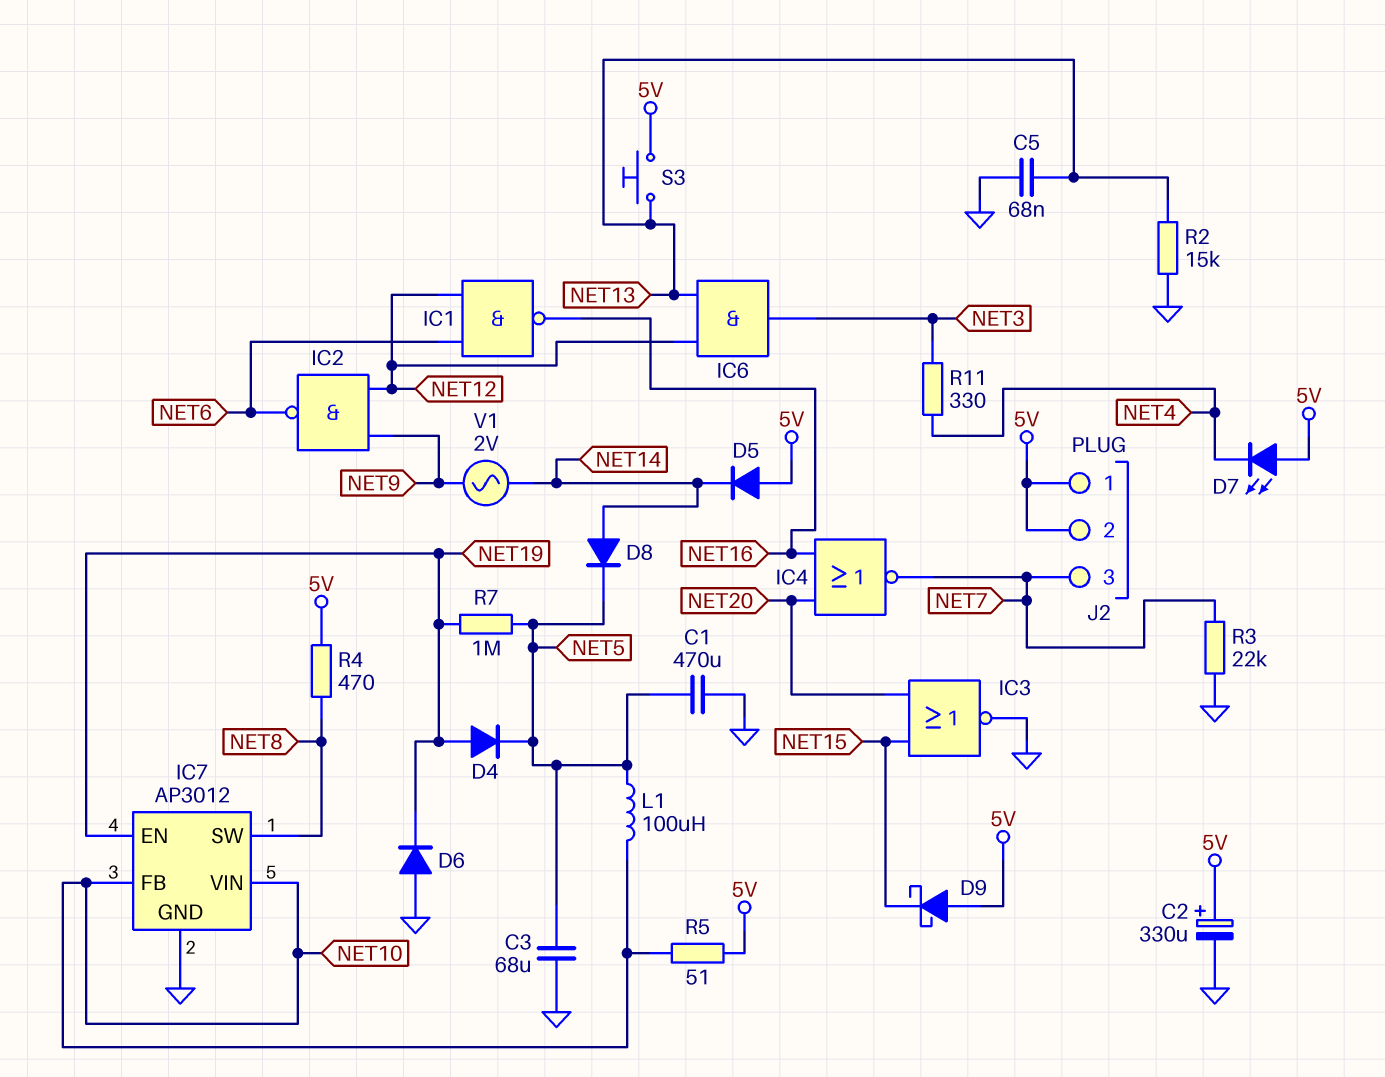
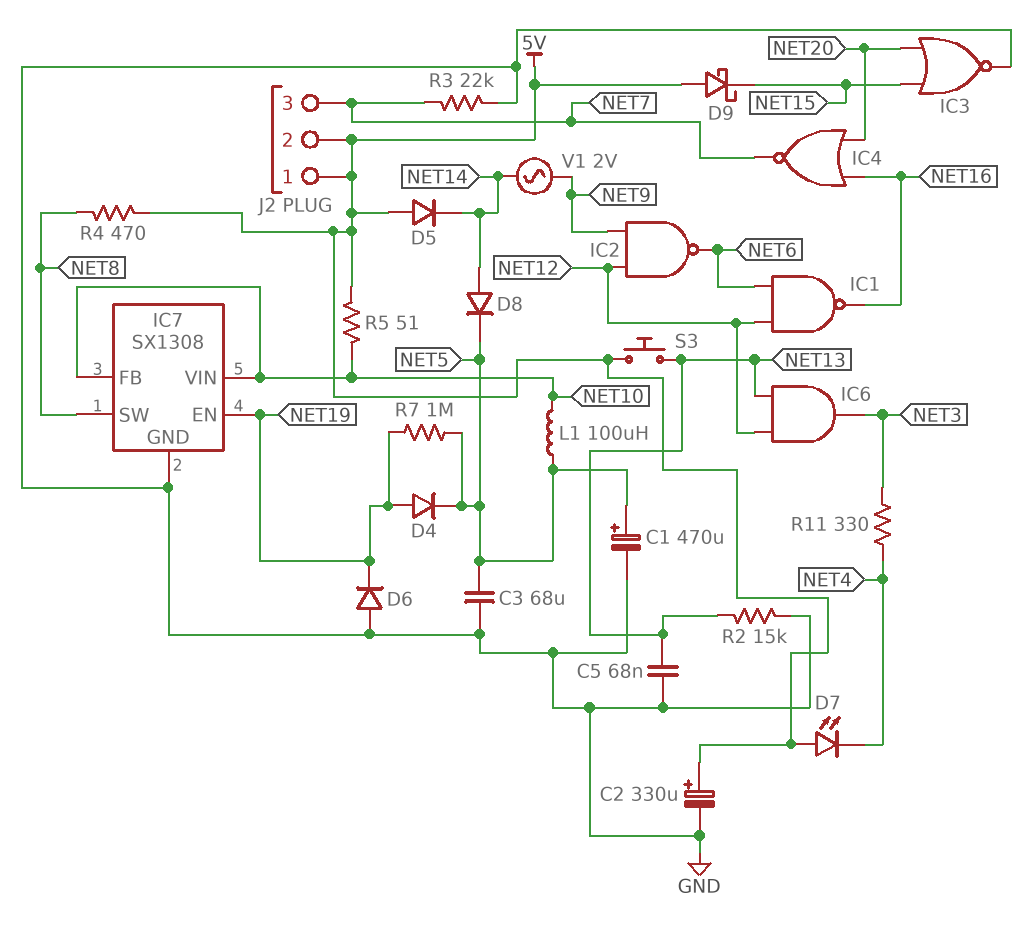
C1: 470uF (GND, NET5) -> 470uF (plus NET5, minus GND)
IC7: AP3012 -> SX1308

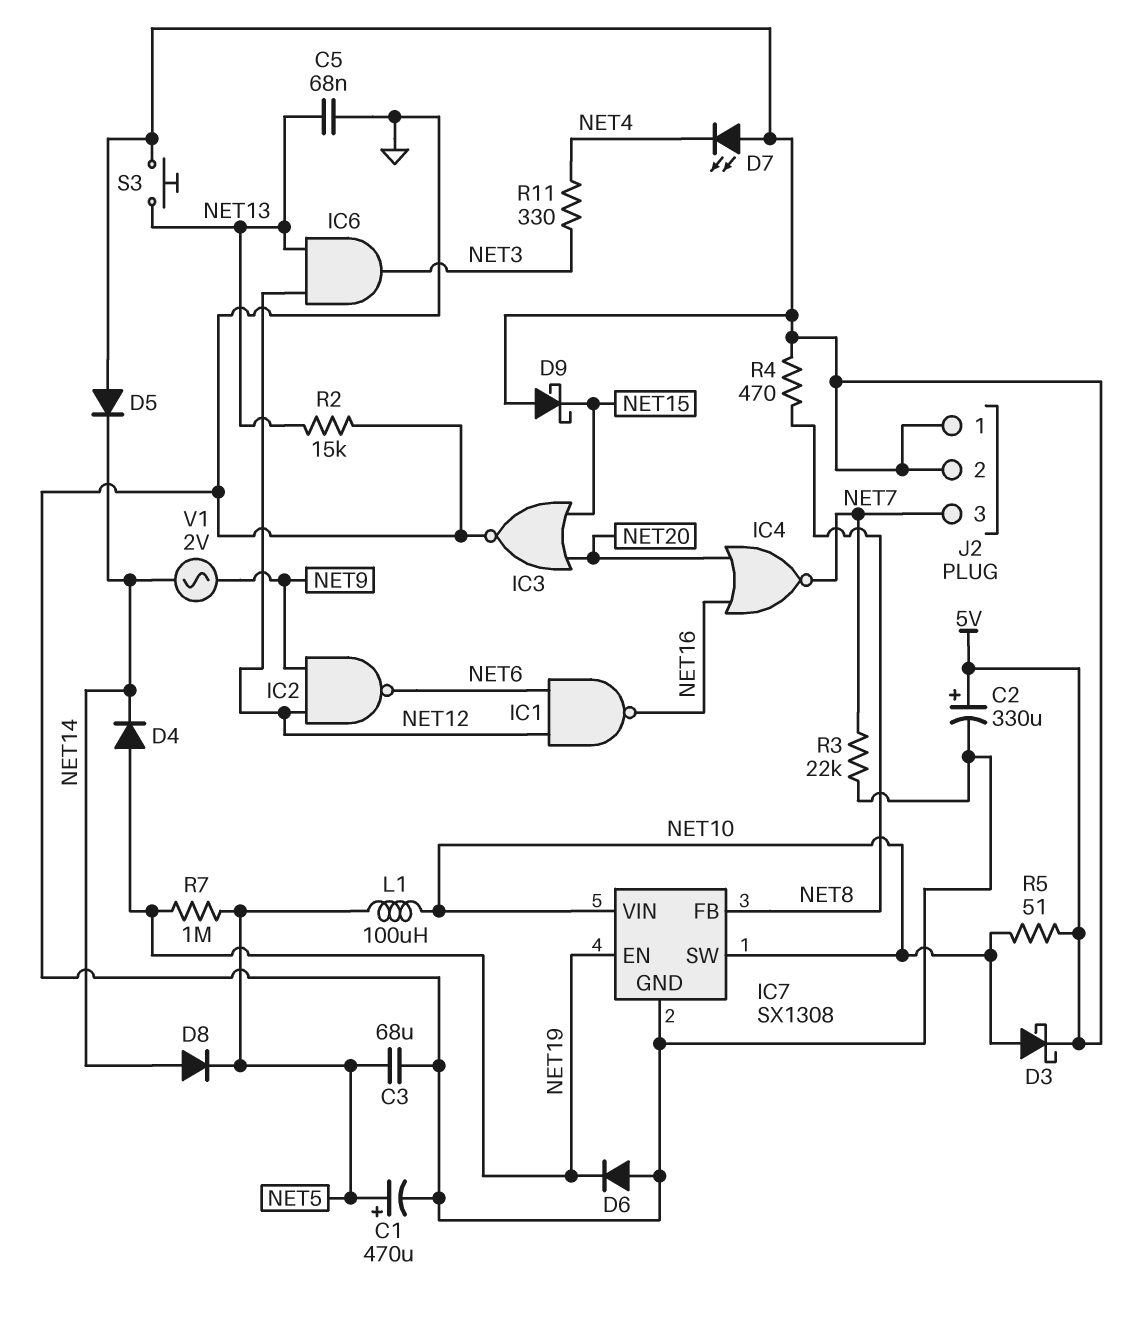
D3: none -> schottky (A NET10, K 5V)
D4: diode (A NET19, K NET5) -> diode (A NET19, K NET14)
IC7 pin FB: NET10 -> NET8
IC7 pin SW: NET8 -> NET10

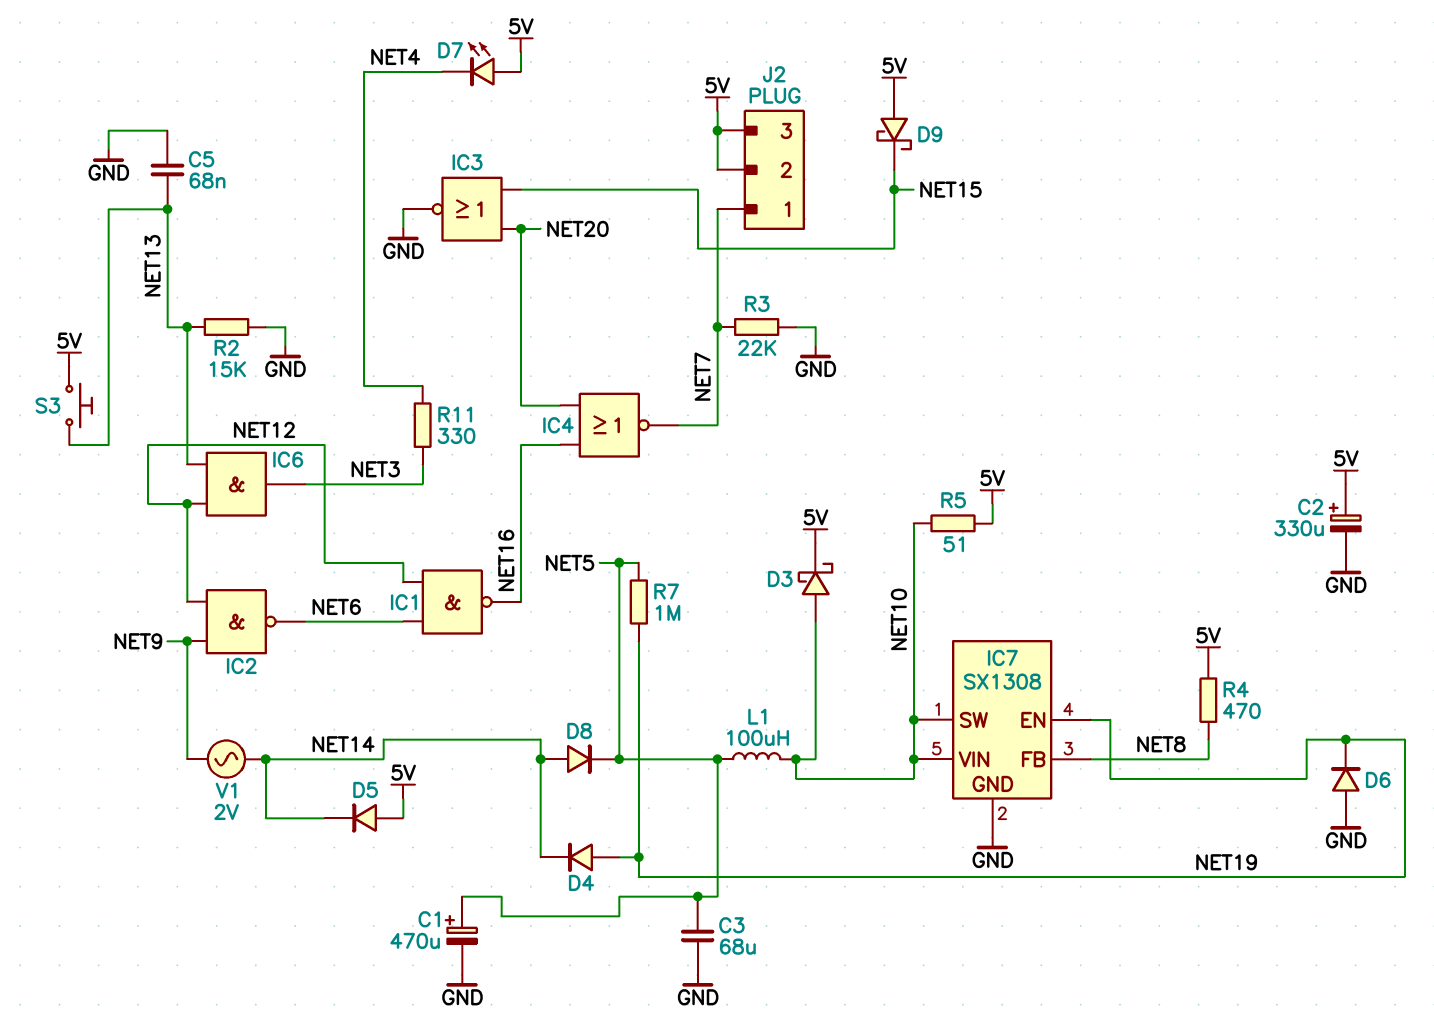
J2 pin 1: 5V -> NET7
J2 pin 3: NET7 -> 5V

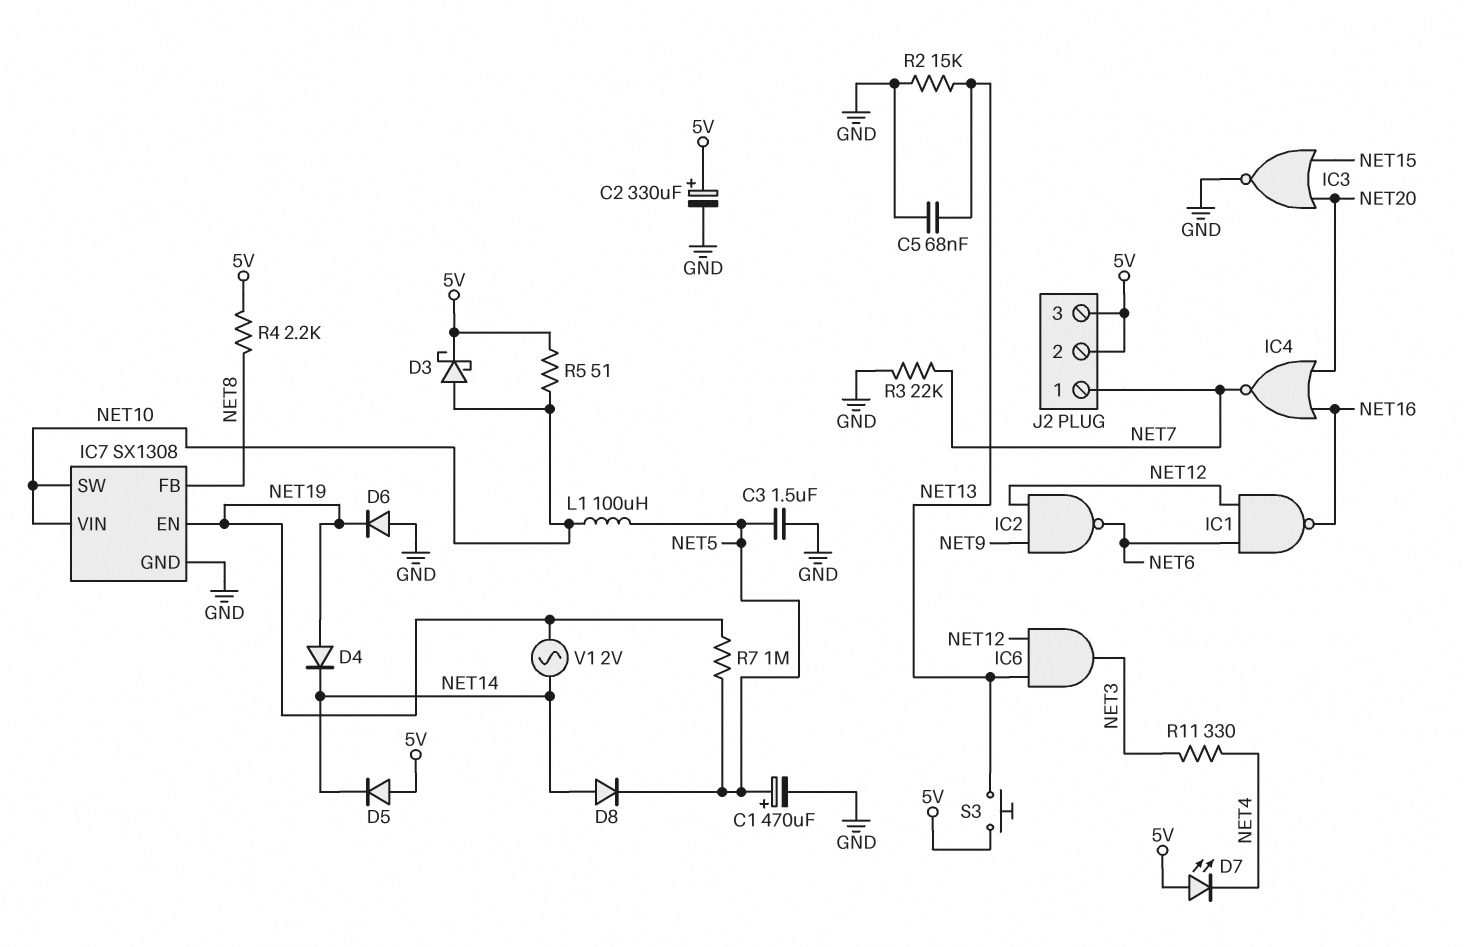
C3: 68uF (GND, NET5) -> 1.5uF (GND, NET5)
D9: schottky (A 5V, K NET15) -> none
R4: 470 (5V, NET8) -> 2.2k (5V, NET8)
V1: AC 2V (NET9, NET14) -> AC 2V (NET14, NET19)

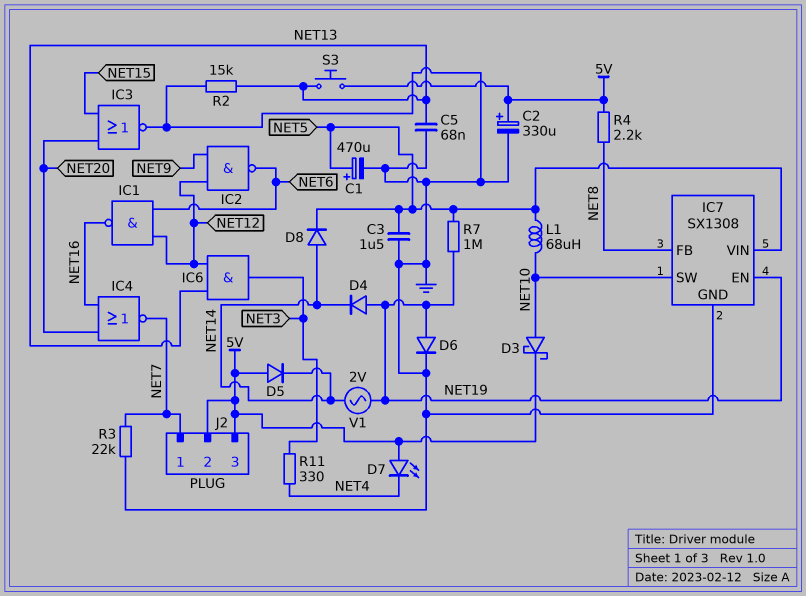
D6: diode (A GND, K NET19) -> diode (A NET19, K GND)
IC7 pin VIN: NET10 -> NET5
L1: 100uH (NET5, NET10) -> 68uH (NET5, NET10)
R5: 51 (5V, NET10) -> none

